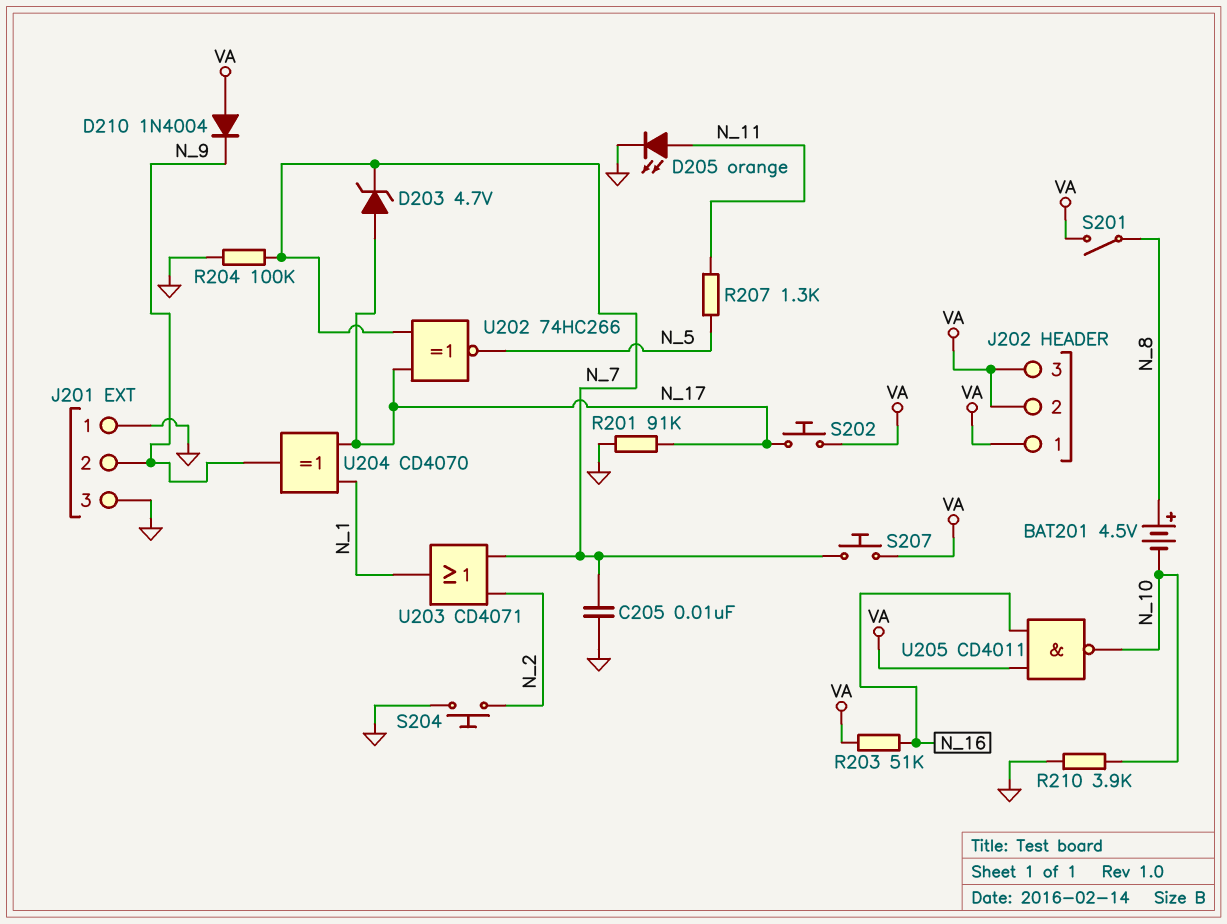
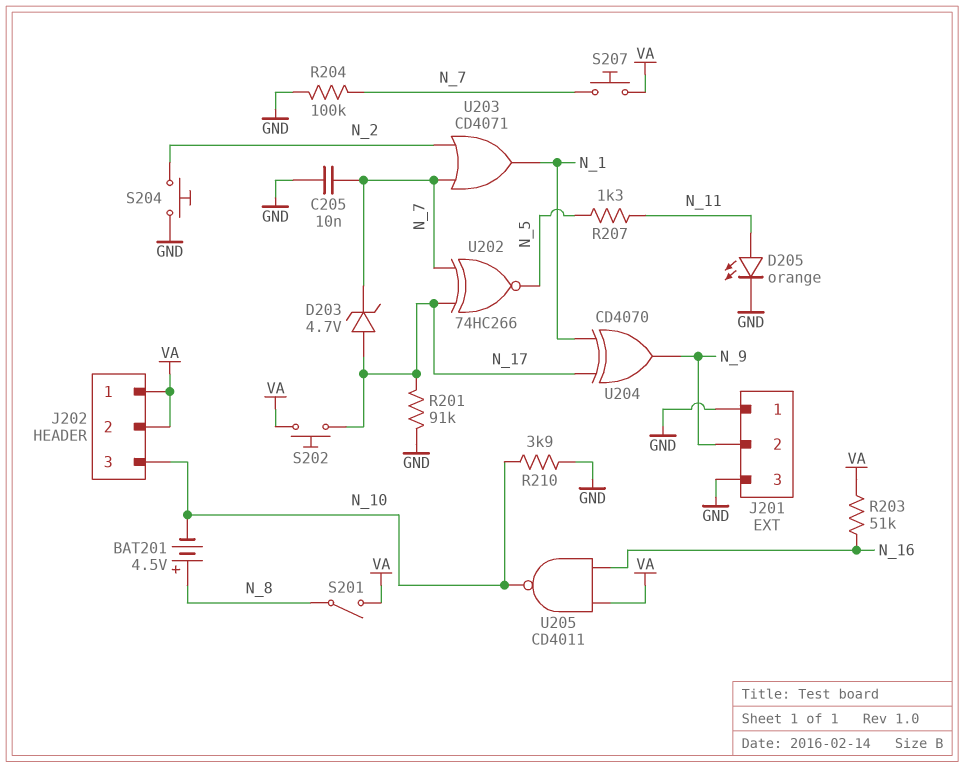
D210: diode 1N4004 (A VA, K N_9) -> none
J202 pin 3: VA -> N_10

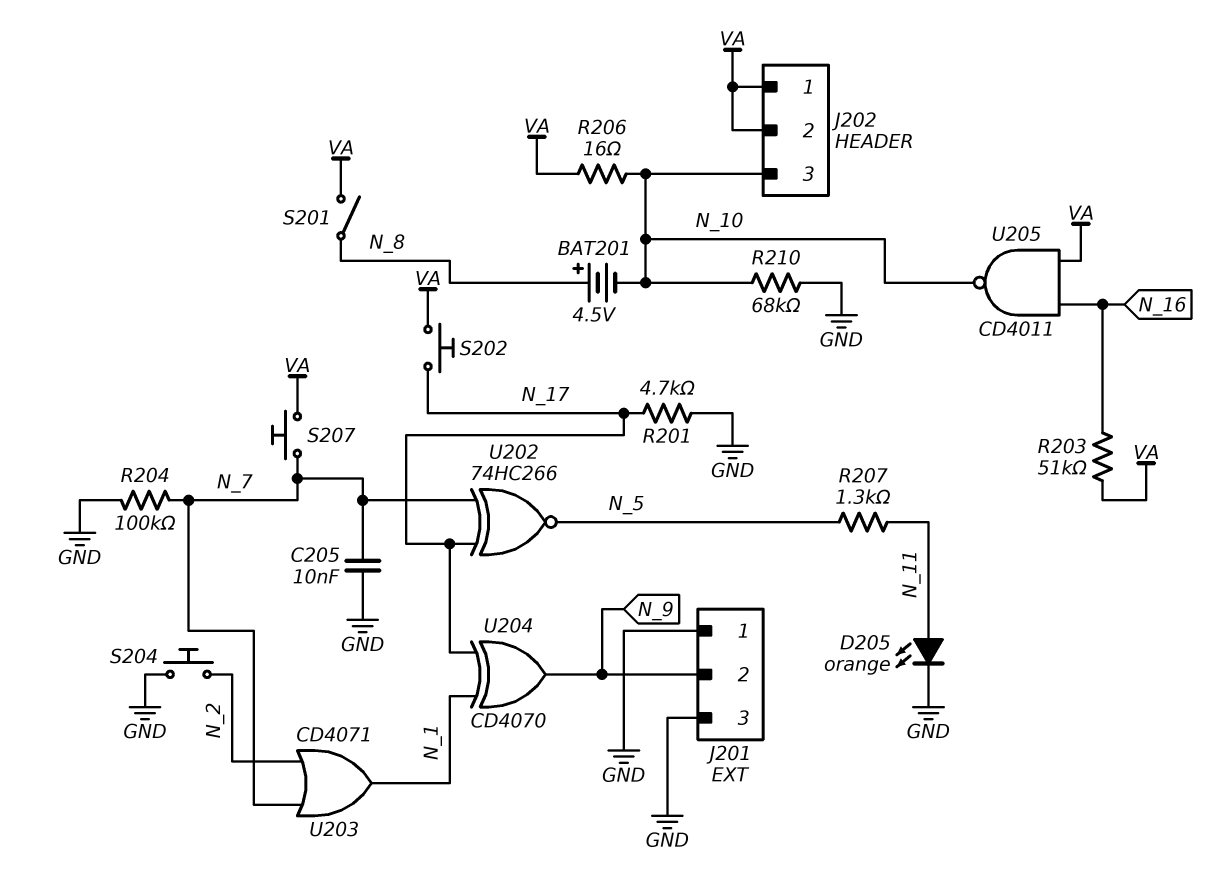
D203: zener 4.7V (A N_17, K N_7) -> none
R201: 91k (GND, N_17) -> 4.7k (GND, N_17)
R206: none -> 16 (N_10, VA)
R210: 3.9k (GND, N_10) -> 68k (GND, N_10)

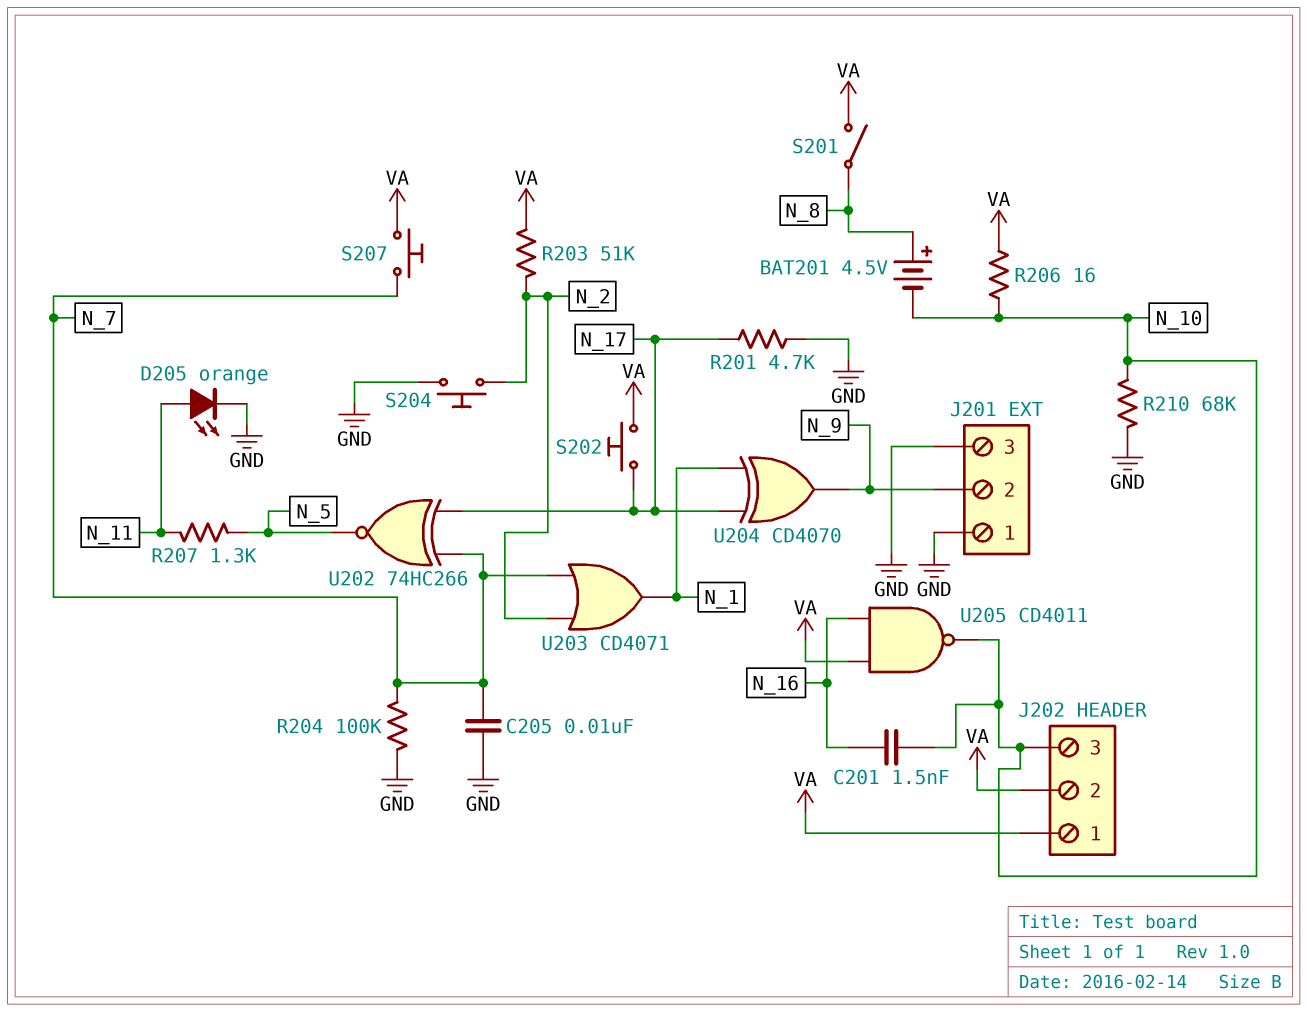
C201: none -> 1.5nF (N_10, N_16)
R203: 51k (N_16, VA) -> 51k (N_2, VA)

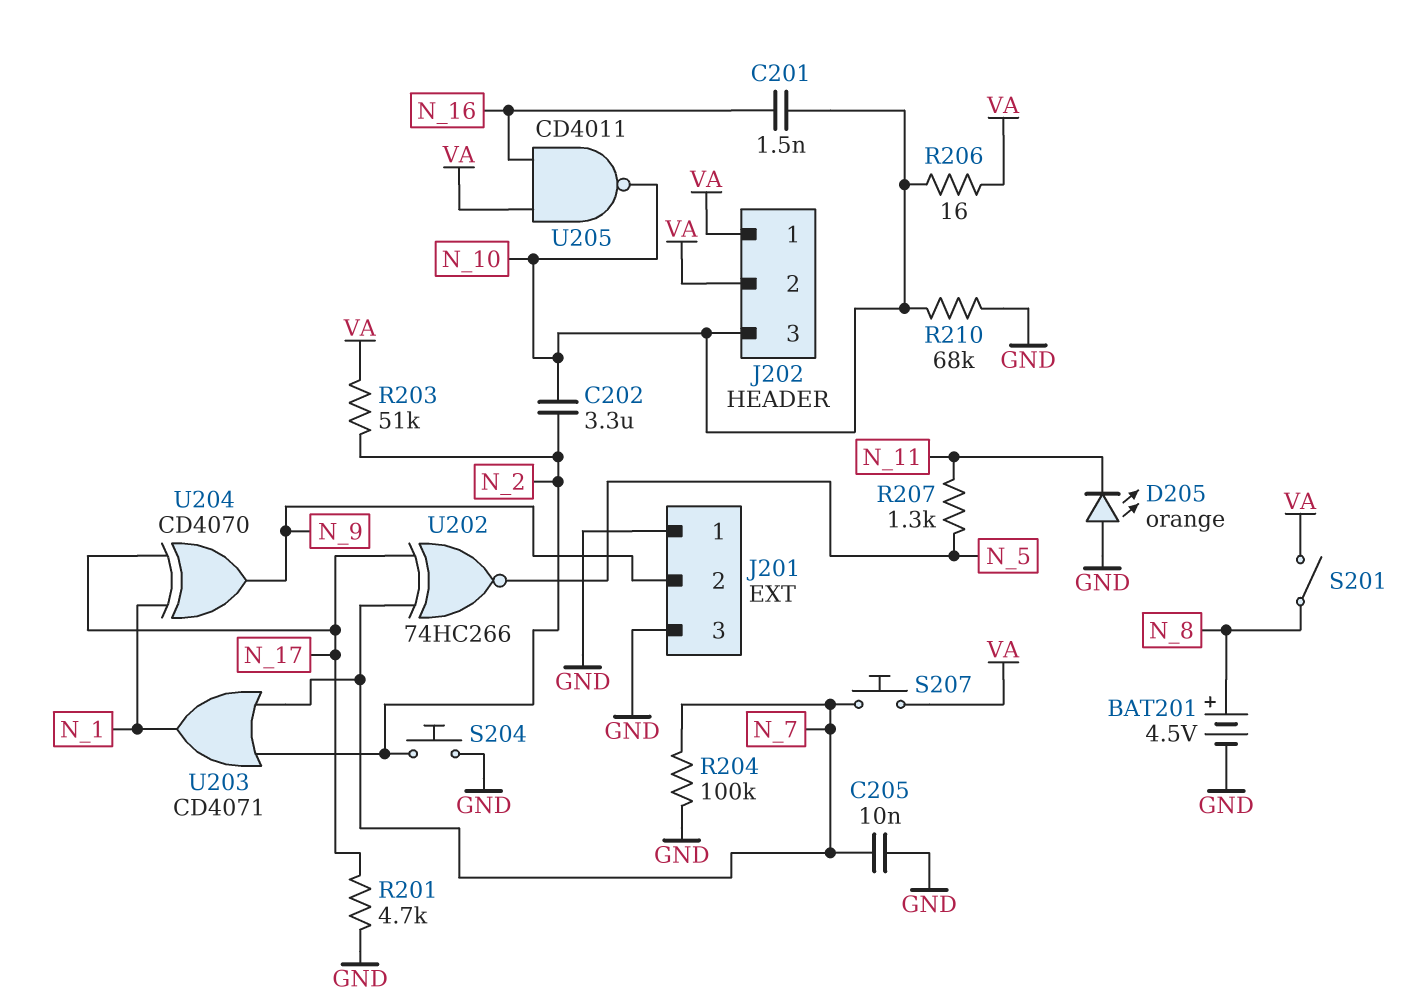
BAT201: 4.5V (plus N_8, minus N_10) -> 4.5V (plus N_8, minus GND)
C202: none -> 3.3uF (N_2, N_10)
D205: LED orange (A N_11, K GND) -> LED orange (A GND, K N_11)
S202: button (N_17, VA) -> none

